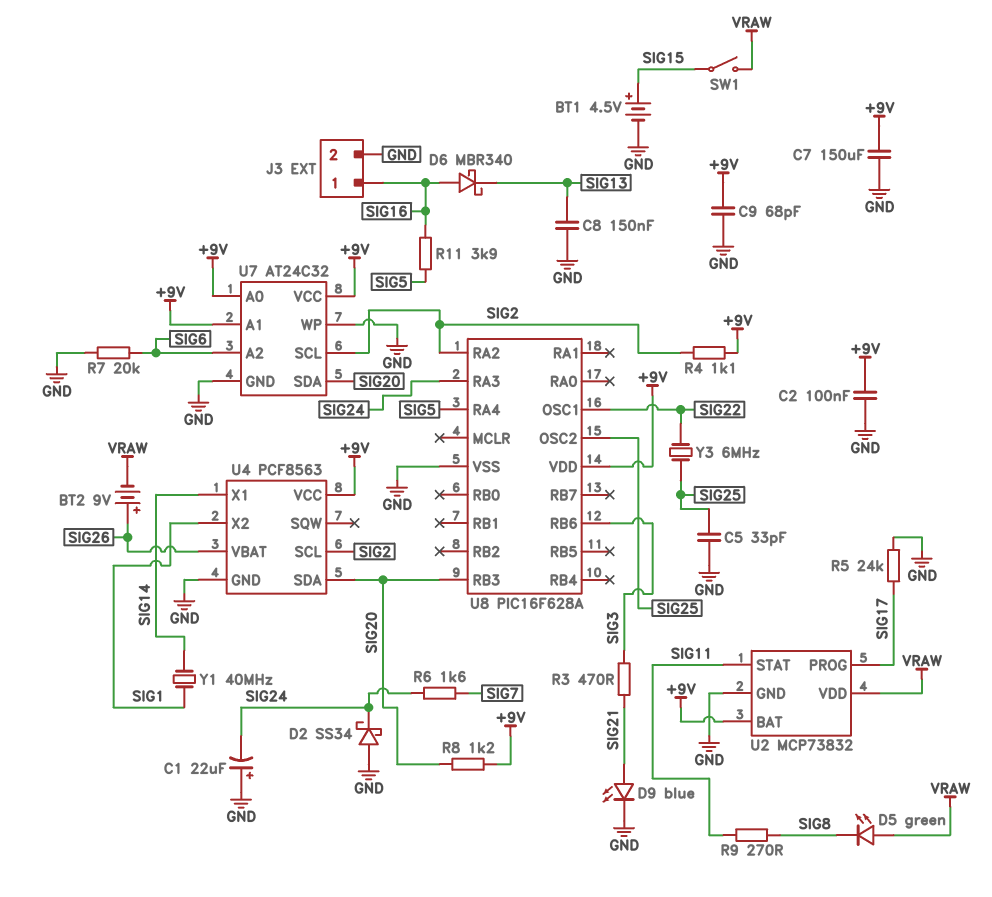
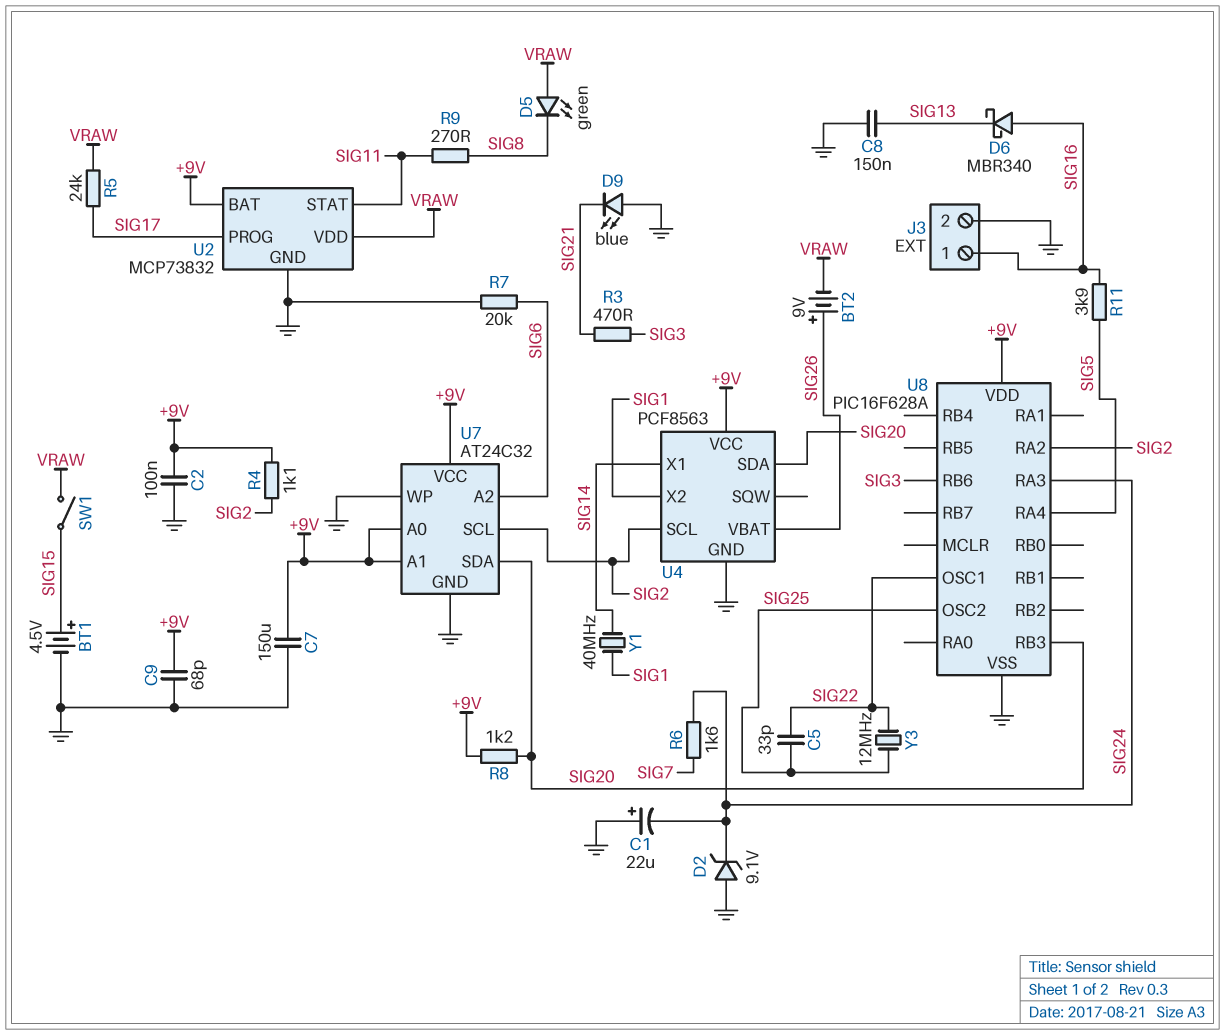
C5: 33pF (GND, SIG25) -> 33pF (SIG22, SIG25)
D2: schottky SS34 (A GND, K SIG24) -> zener 9.1V (A GND, K SIG24)
D9: LED blue (A SIG21, K GND) -> LED blue (A GND, K SIG21)
R5: 24k (GND, SIG17) -> 24k (SIG17, VRAW)
Y3: 6MHz (SIG22, SIG25) -> 12MHz (SIG22, SIG25)

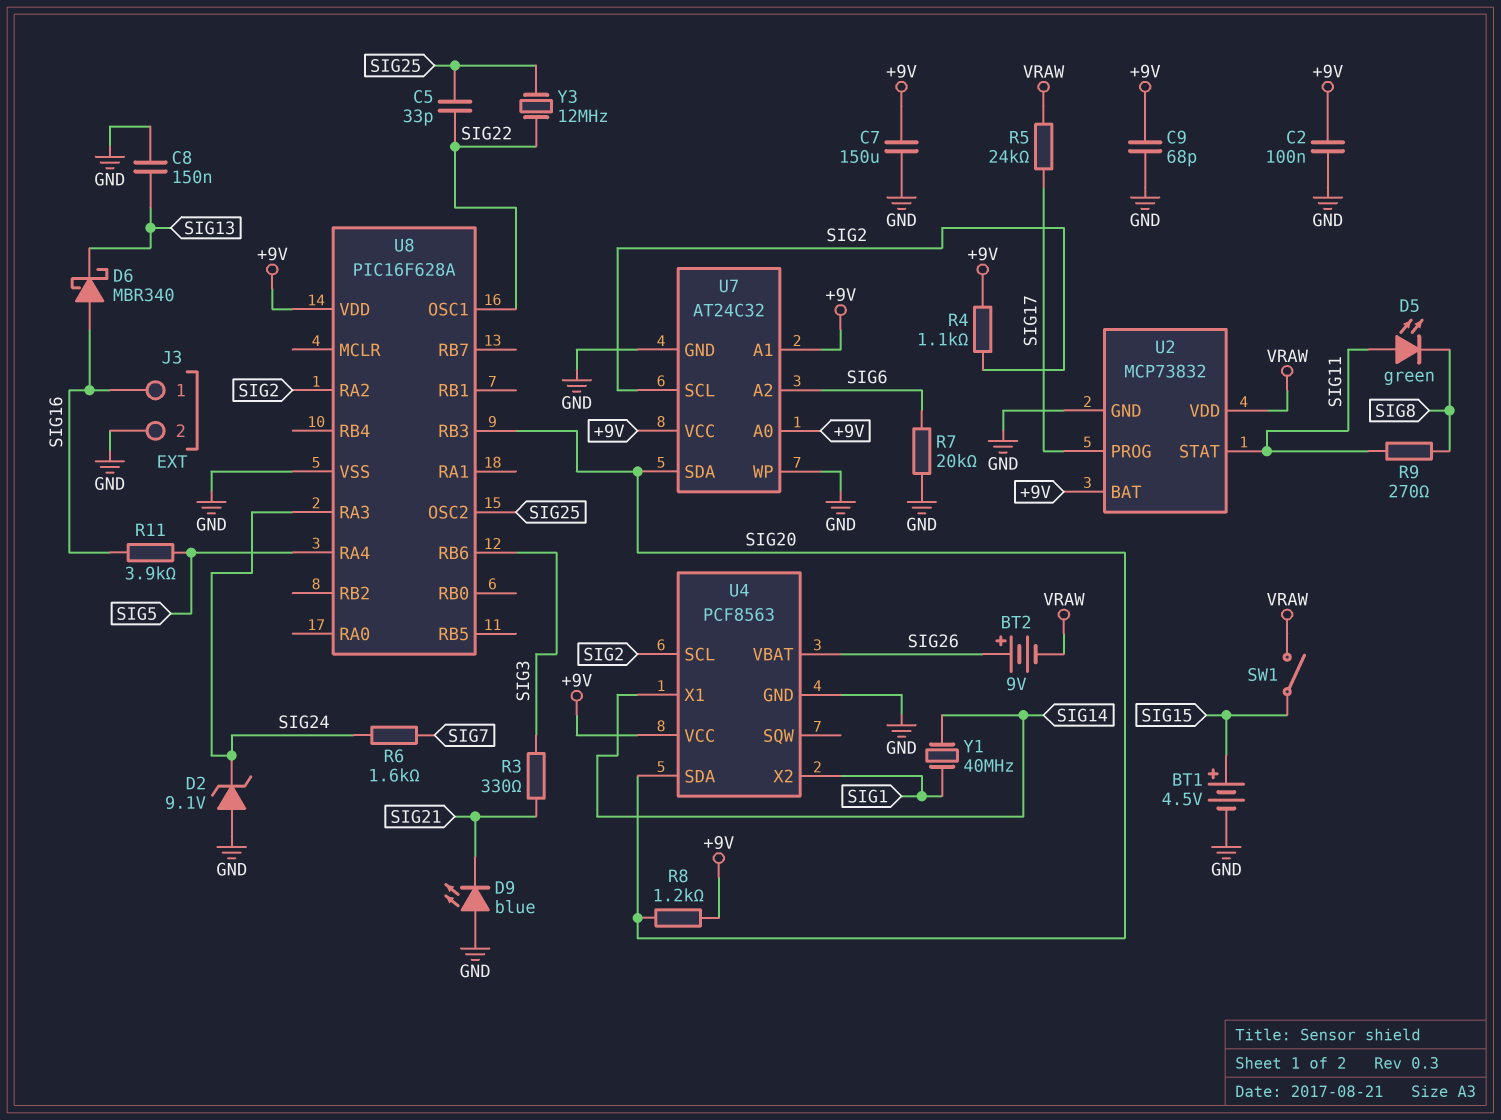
C1: 22uF (plus GND, minus SIG24) -> none
D5: LED green (A VRAW, K SIG8) -> LED green (A SIG11, K SIG8)
R3: 470 (SIG3, SIG21) -> 330 (SIG3, SIG21)

